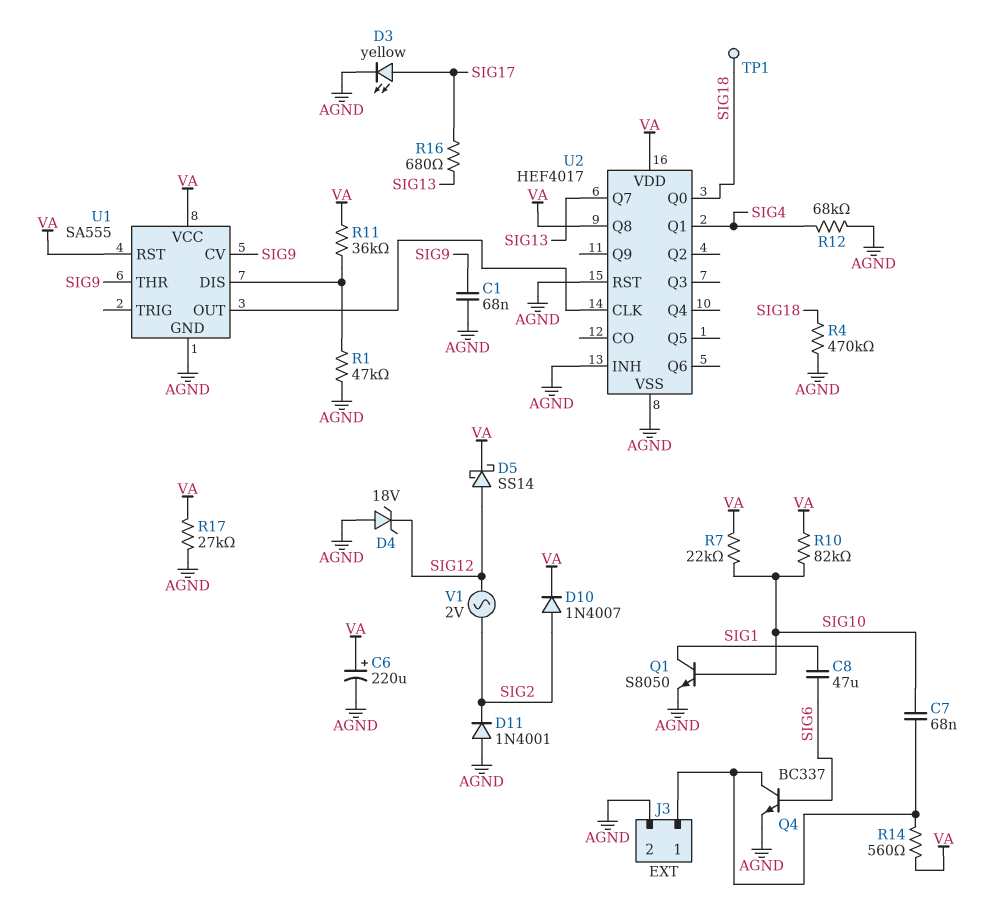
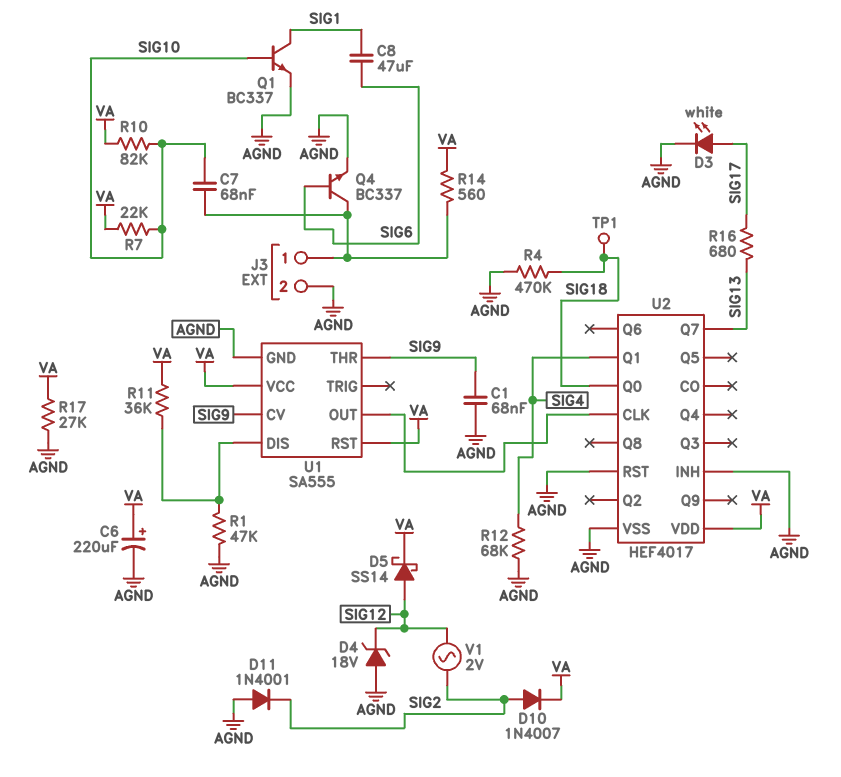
D3: LED yellow (A SIG17, K AGND) -> LED white (A SIG17, K AGND)
Q1: NPN S8050 (B SIG10, C SIG1, E AGND) -> NPN BC337 (B SIG10, C SIG1, E AGND)
U2 pin Q8: VA -> none

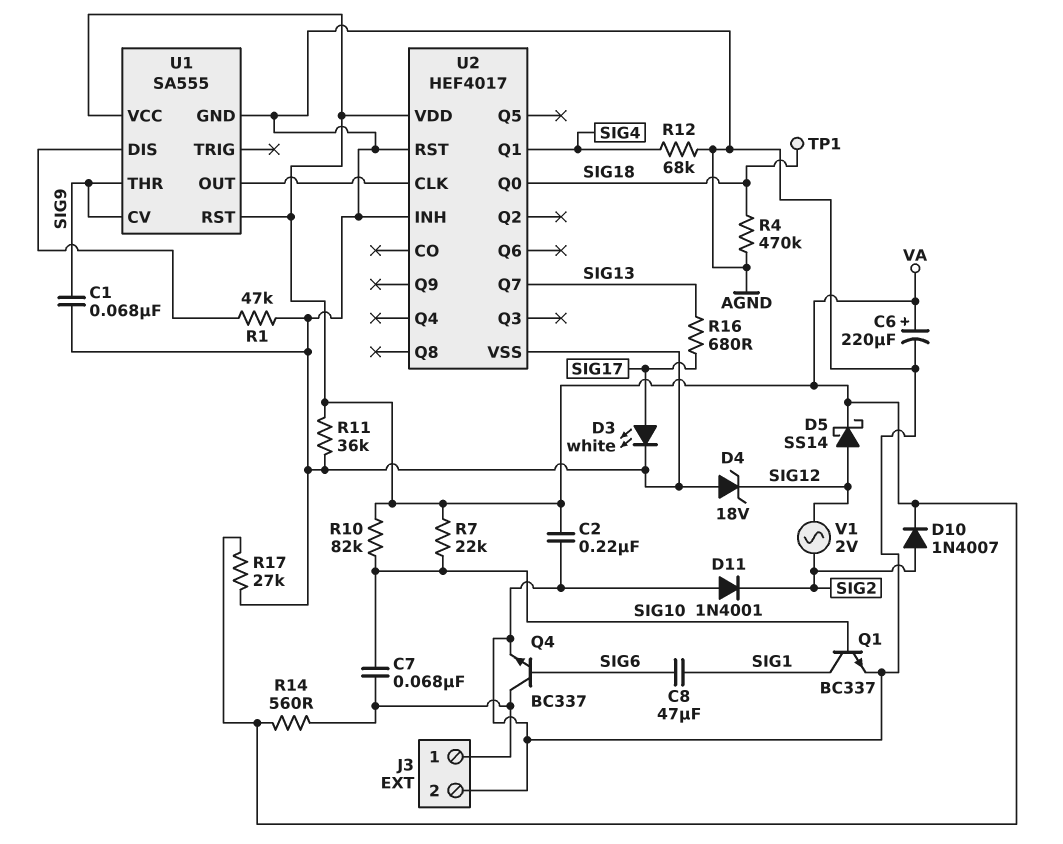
C2: none -> 220nF (AGND, VA)
R11: 36k (U1/DIS, VA) -> 36k (AGND, VA)

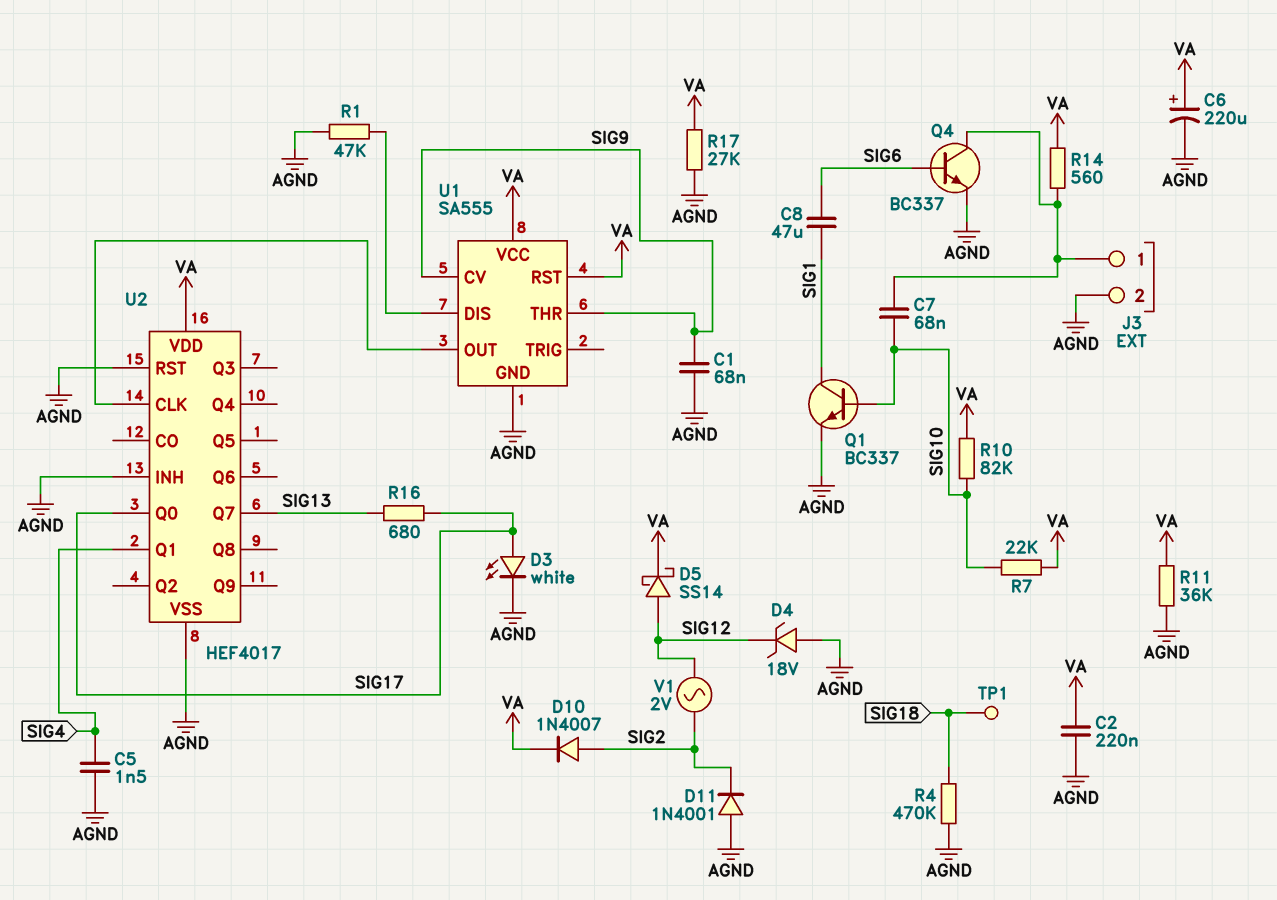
C5: none -> 1.5nF (AGND, SIG4)
R12: 68k (AGND, SIG4) -> none
U2 pin Q0: SIG18 -> SIG17

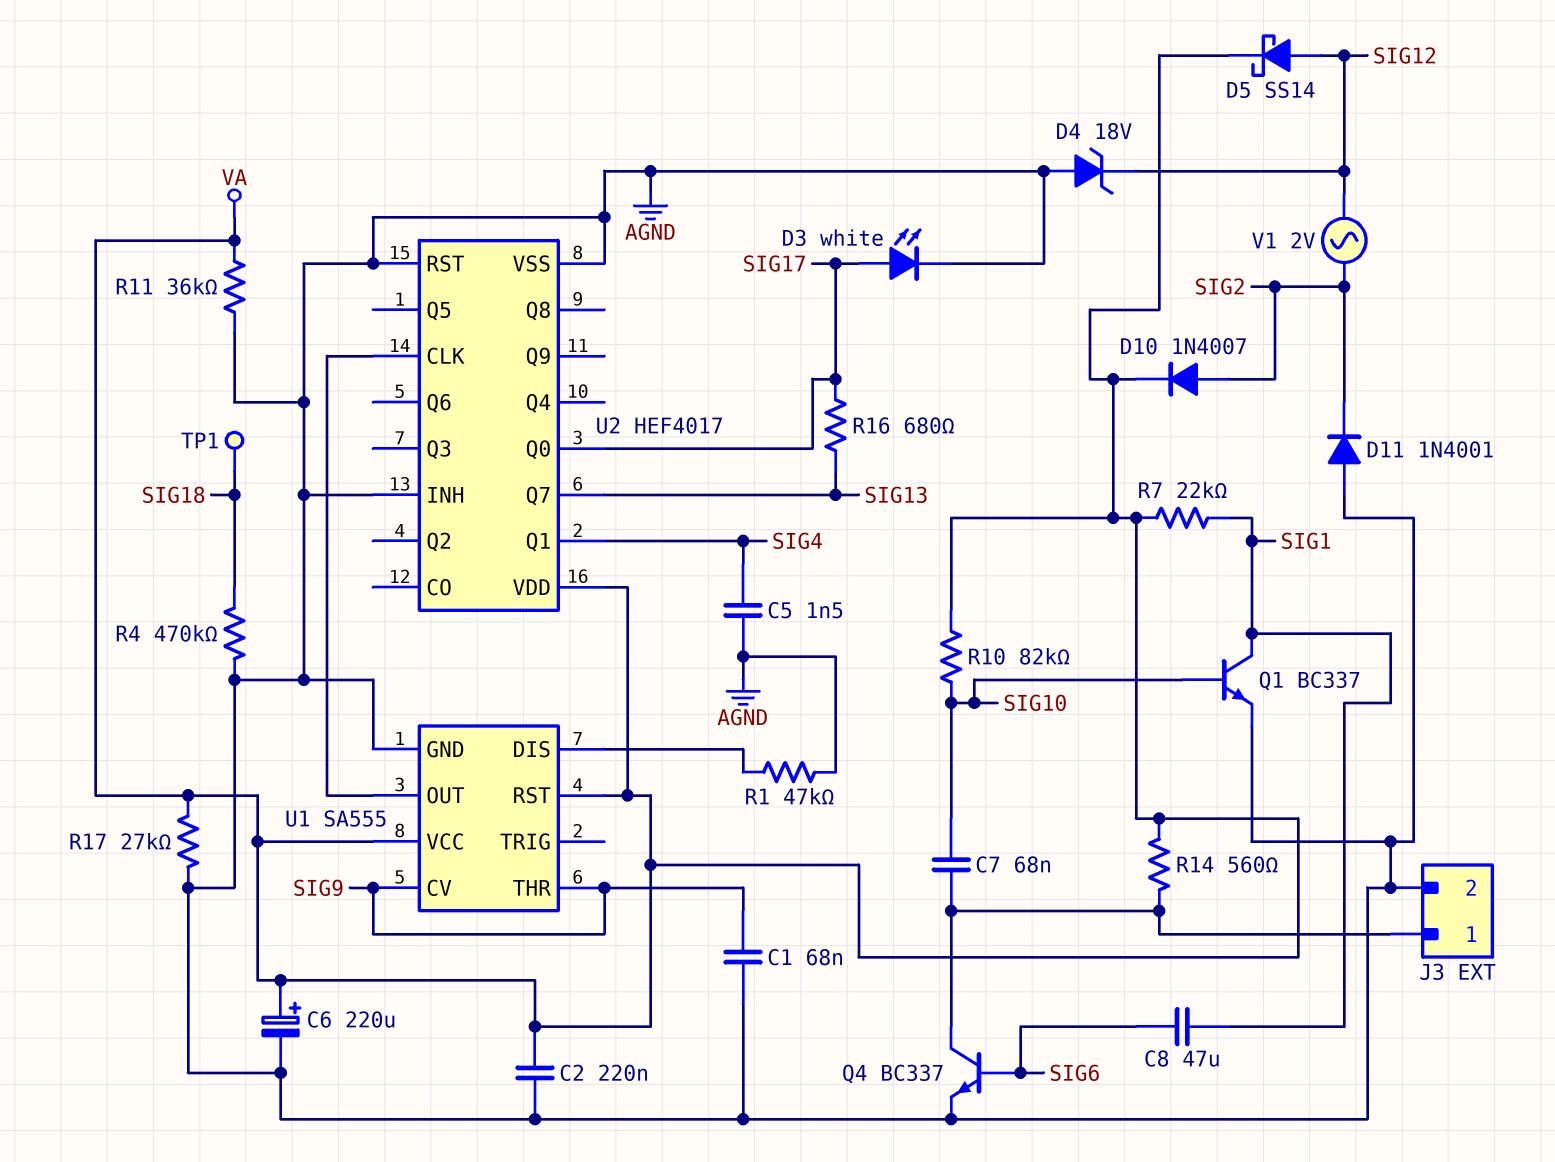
R7: 22k (SIG10, VA) -> 22k (SIG1, VA)

